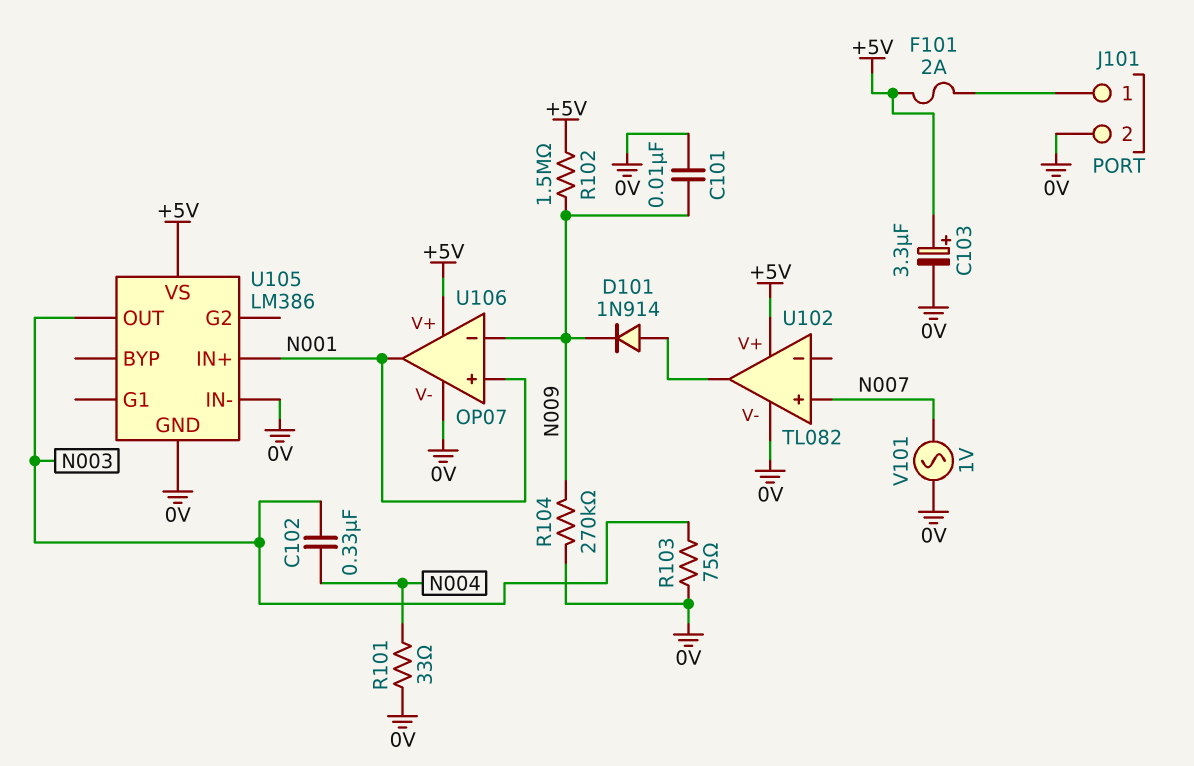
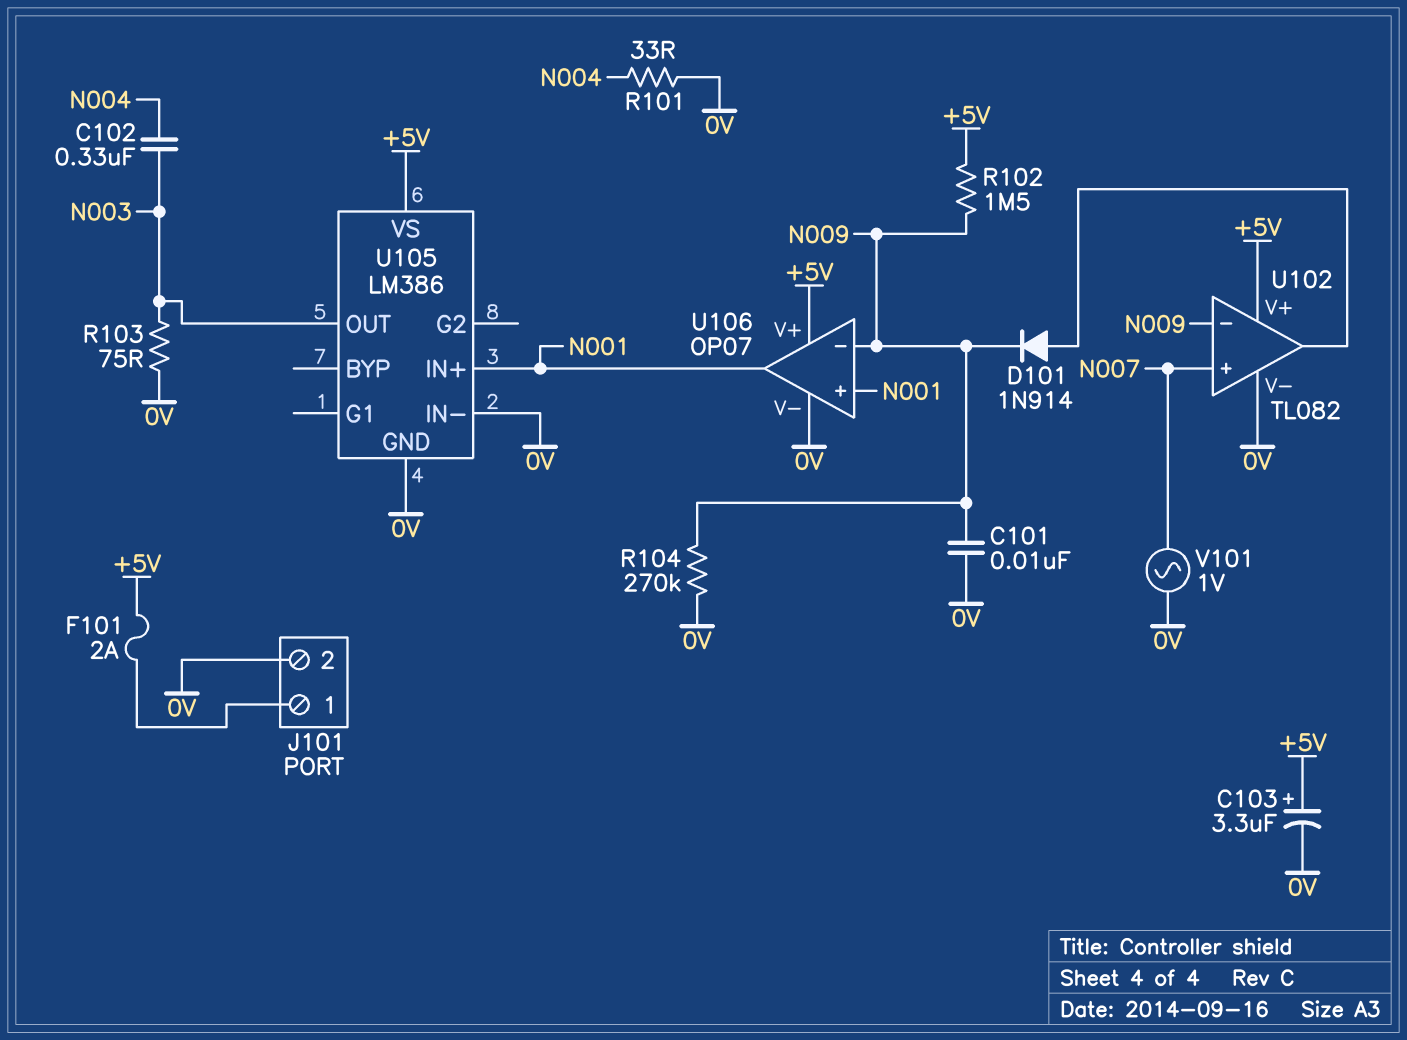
U102 pin in-: none -> N009

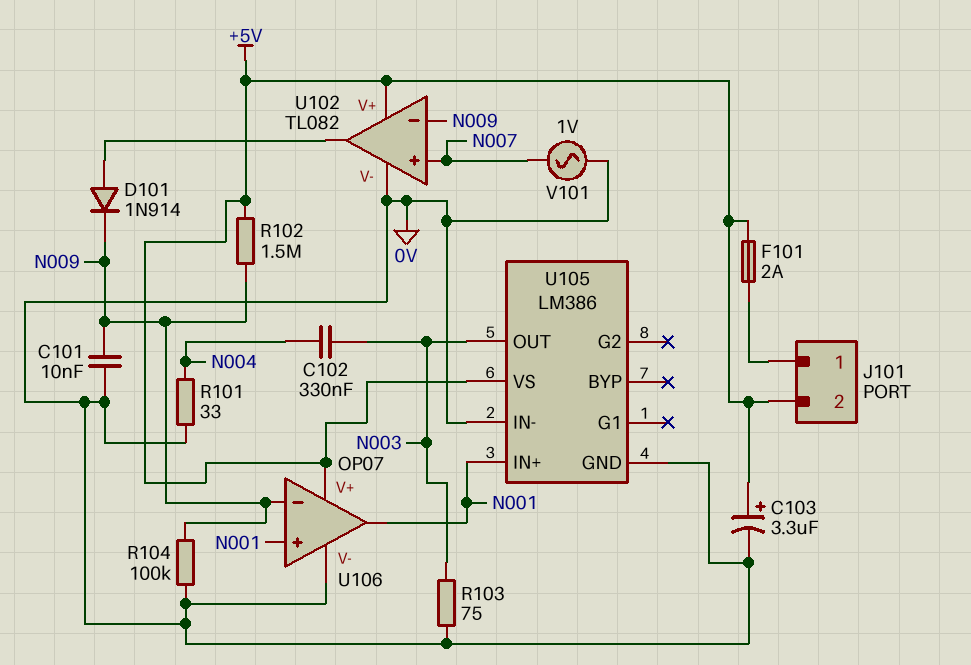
J101 pin 2: 0V -> +5V
R104: 270k (0V, N009) -> 100k (0V, N009)

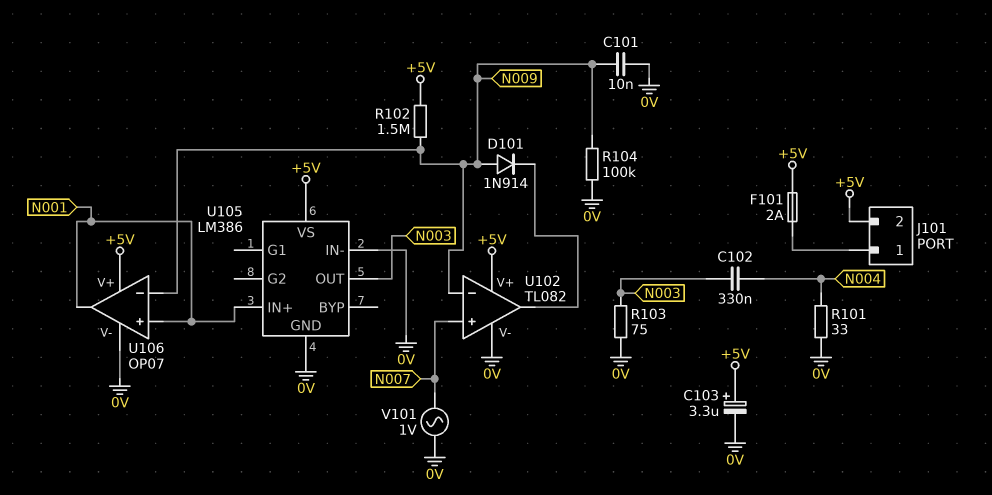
D101: diode 1N914 (A U102/out, K N009) -> diode 1N914 (A N009, K U102/out)

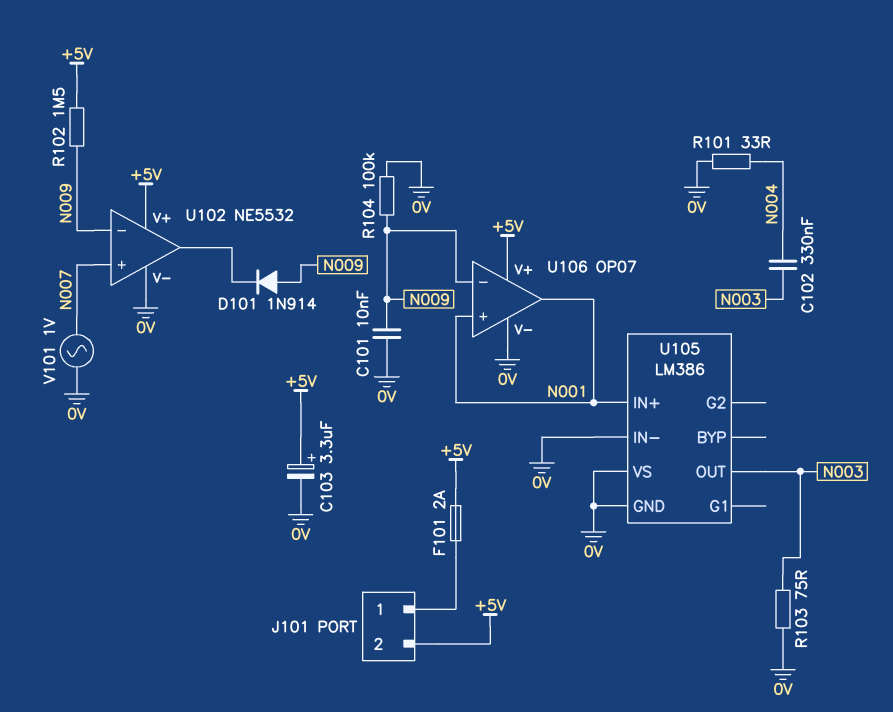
U102: TL082 -> NE5532
U105 pin VS: +5V -> 0V

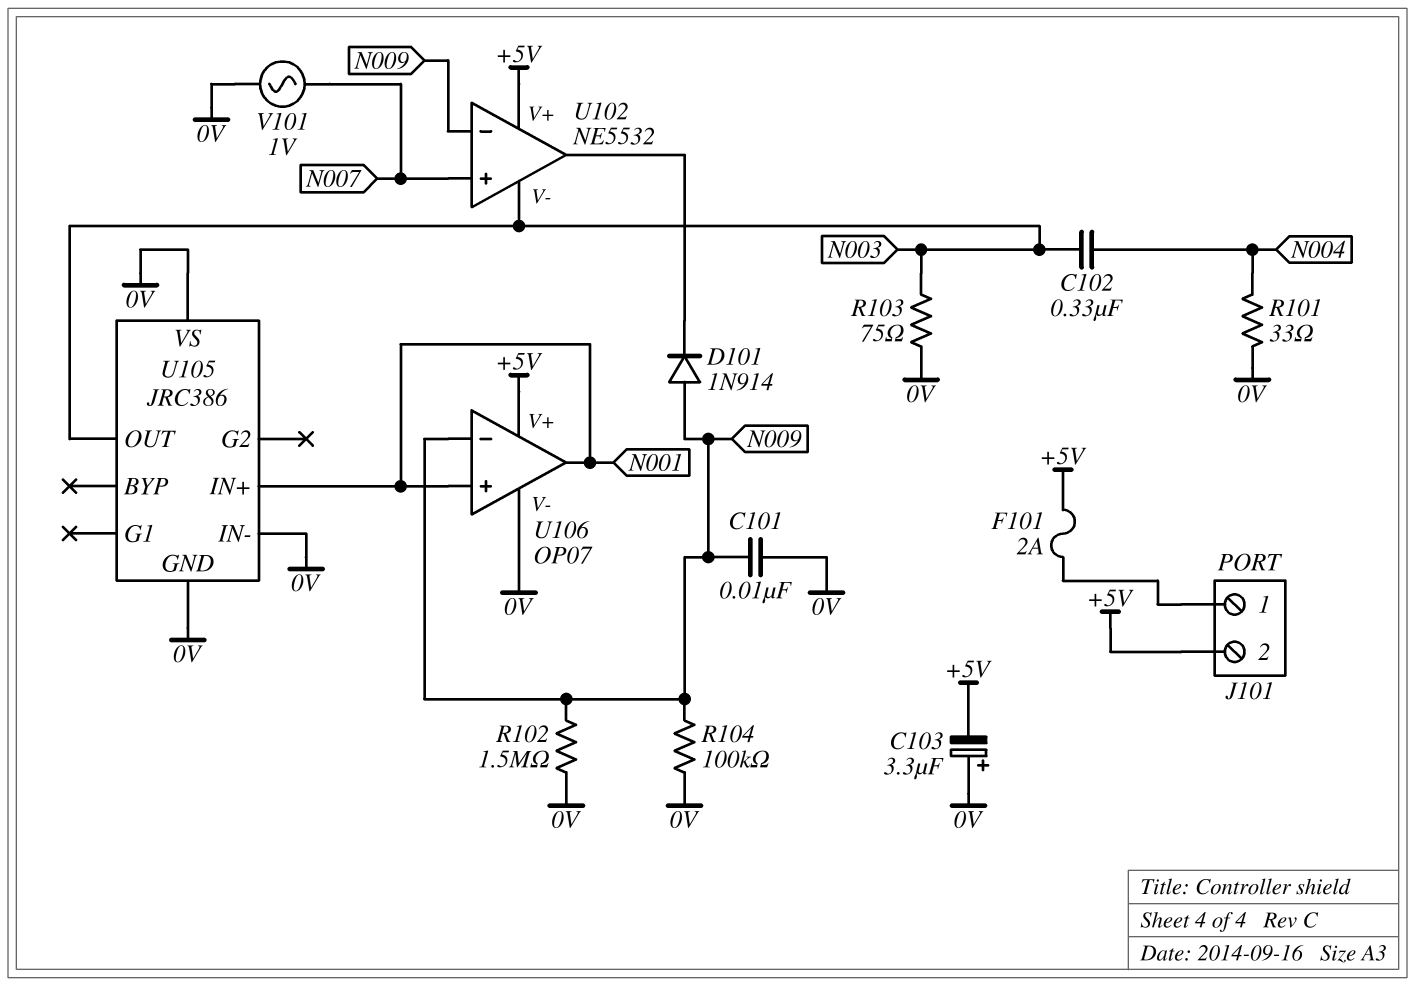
C103: 3.3uF (plus +5V, minus 0V) -> 3.3uF (plus 0V, minus +5V)
R102: 1.5M (+5V, N009) -> 1.5M (0V, N009)
U102 pin V-: 0V -> N003
U105: LM386 -> JRC386

